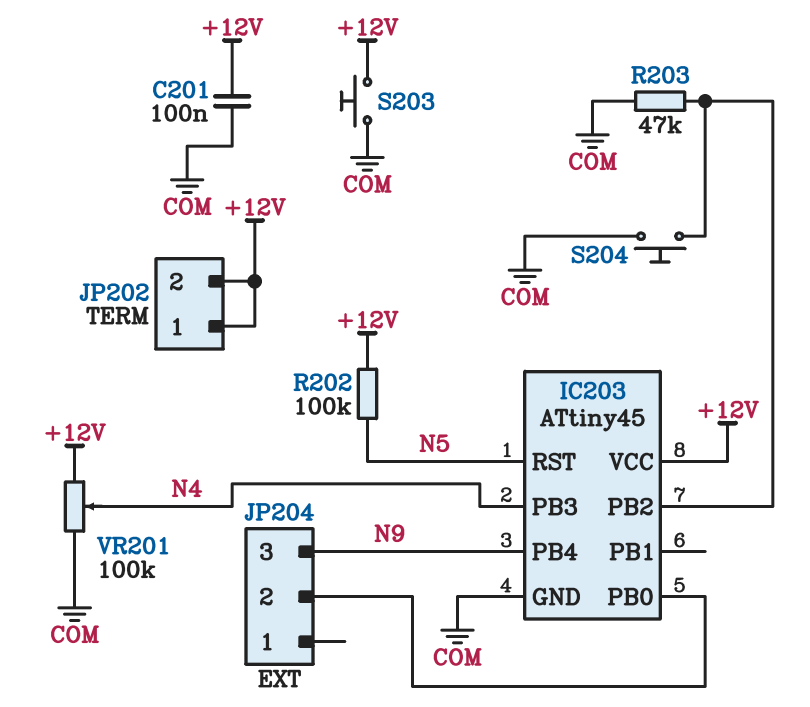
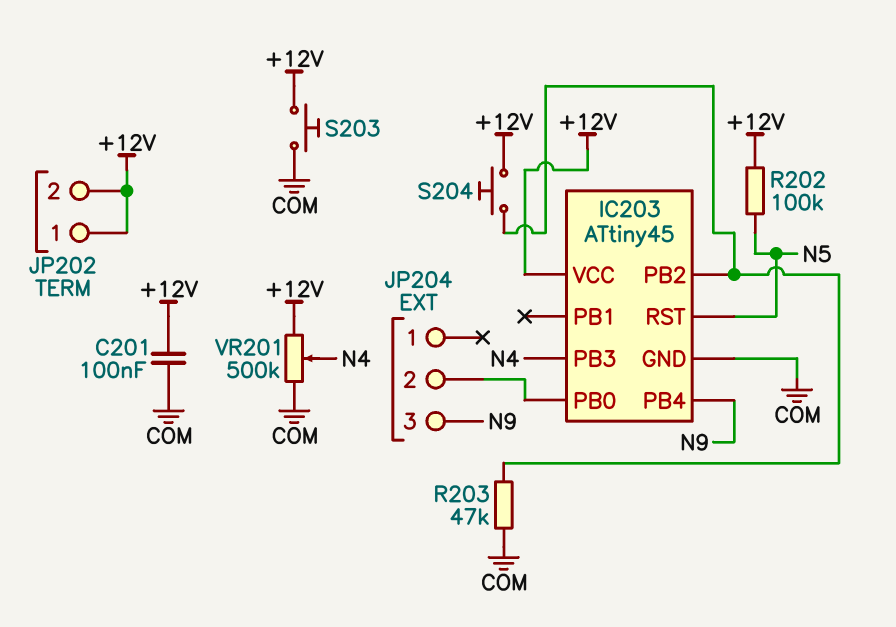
S204: button (COM, IC203/PB2) -> button (+12V, IC203/PB2)
VR201: 100k (+12V, COM, wiper N4) -> 500k (+12V, COM, wiper N4)

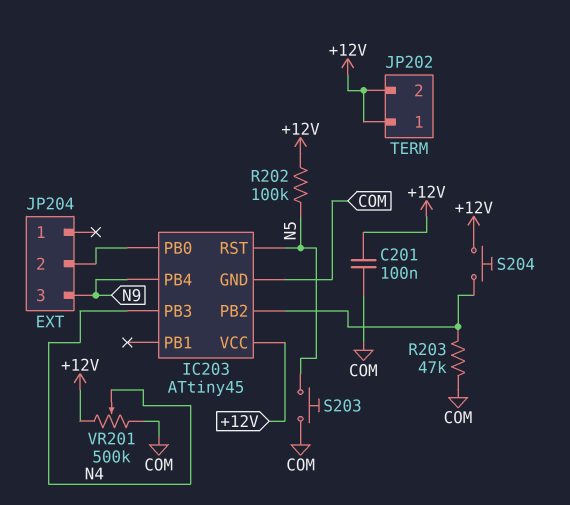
S203: button (+12V, COM) -> button (COM, N5)

